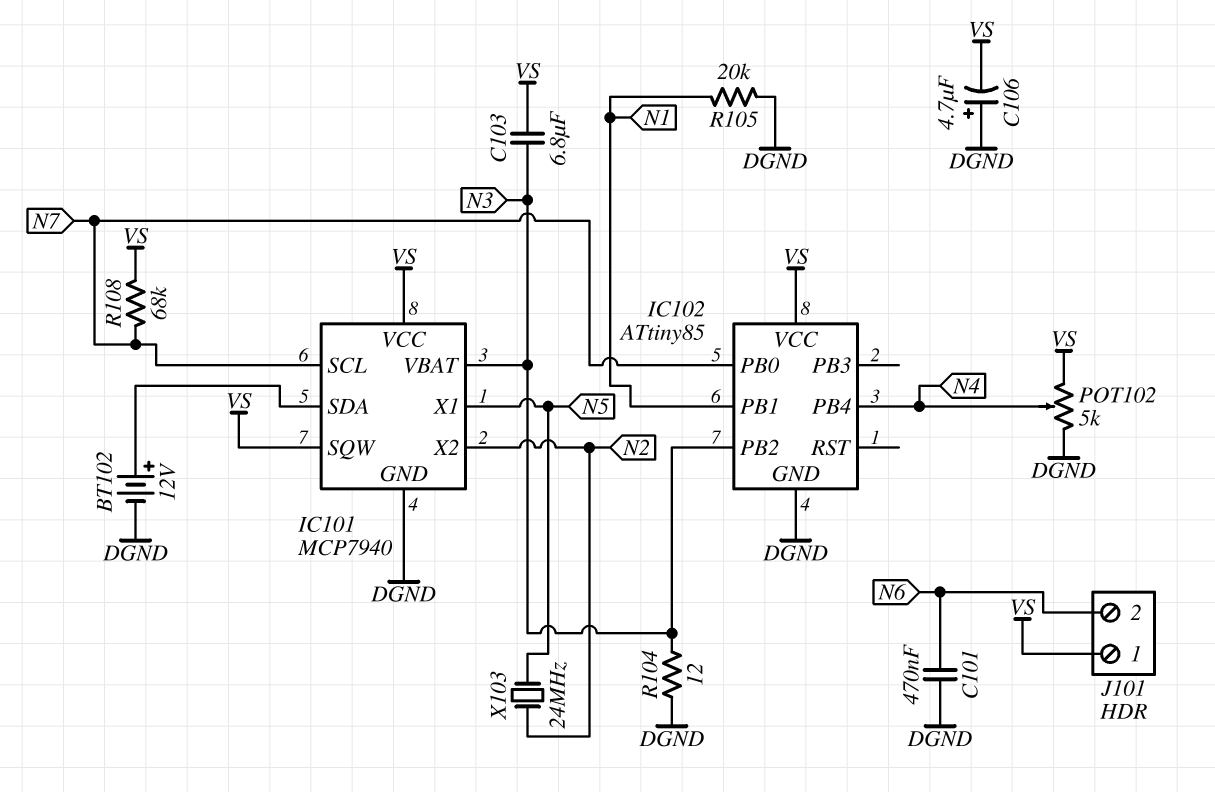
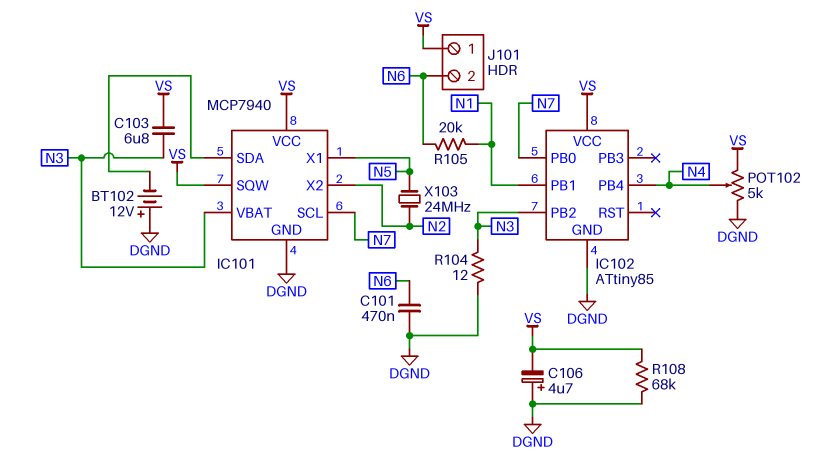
BT102: 12V (plus IC101/SDA, minus DGND) -> 12V (plus DGND, minus IC101/SDA)
R105: 20k (DGND, N1) -> 20k (N1, N6)
R108: 68k (N7, VS) -> 68k (DGND, VS)

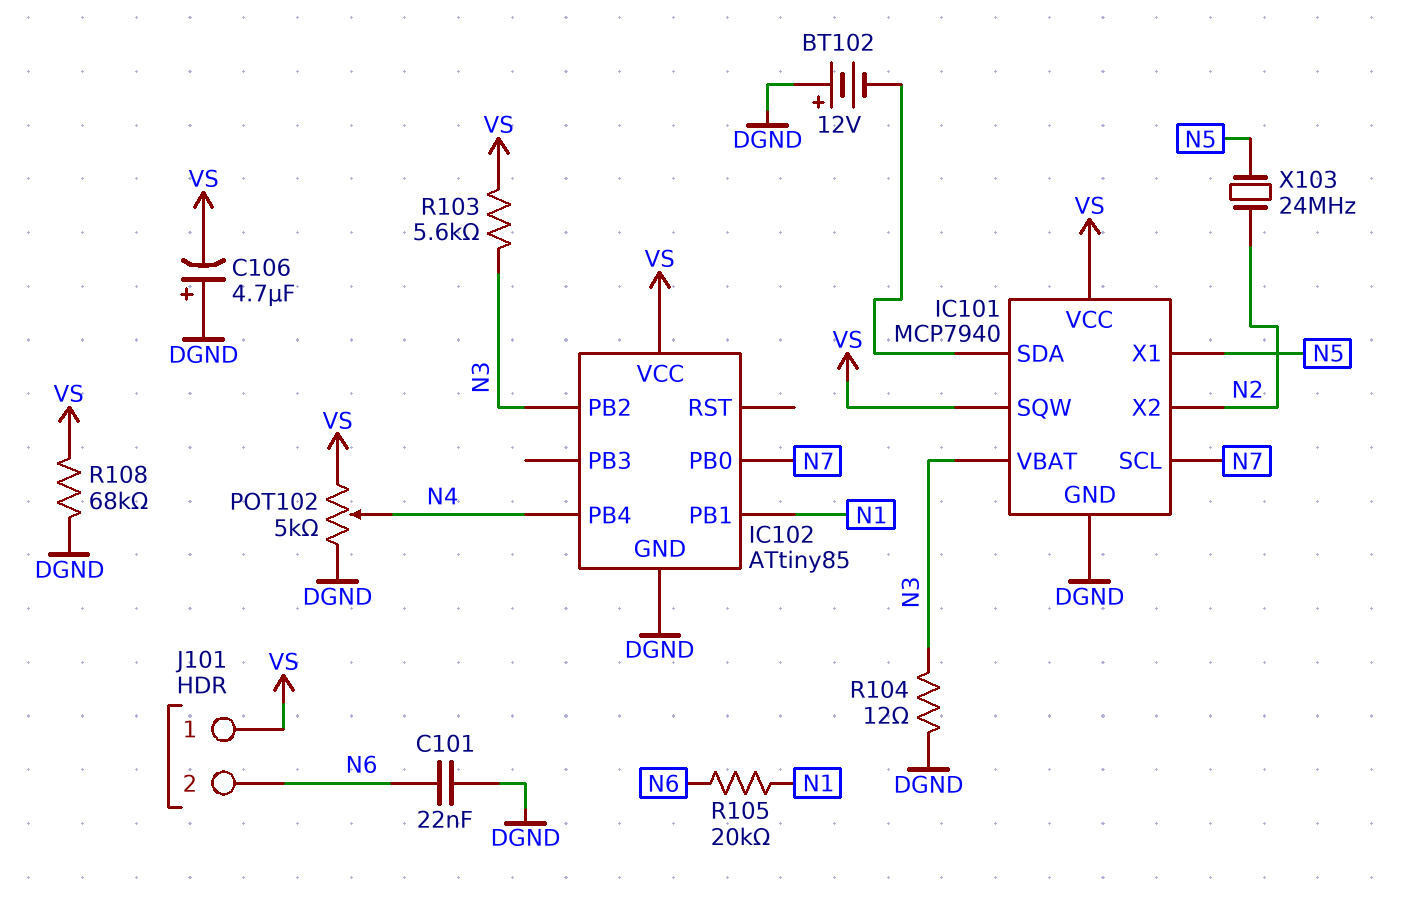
C101: 470nF (DGND, N6) -> 22nF (DGND, N6)
C103: 6.8uF (N3, VS) -> none
R103: none -> 5.6k (N3, VS)

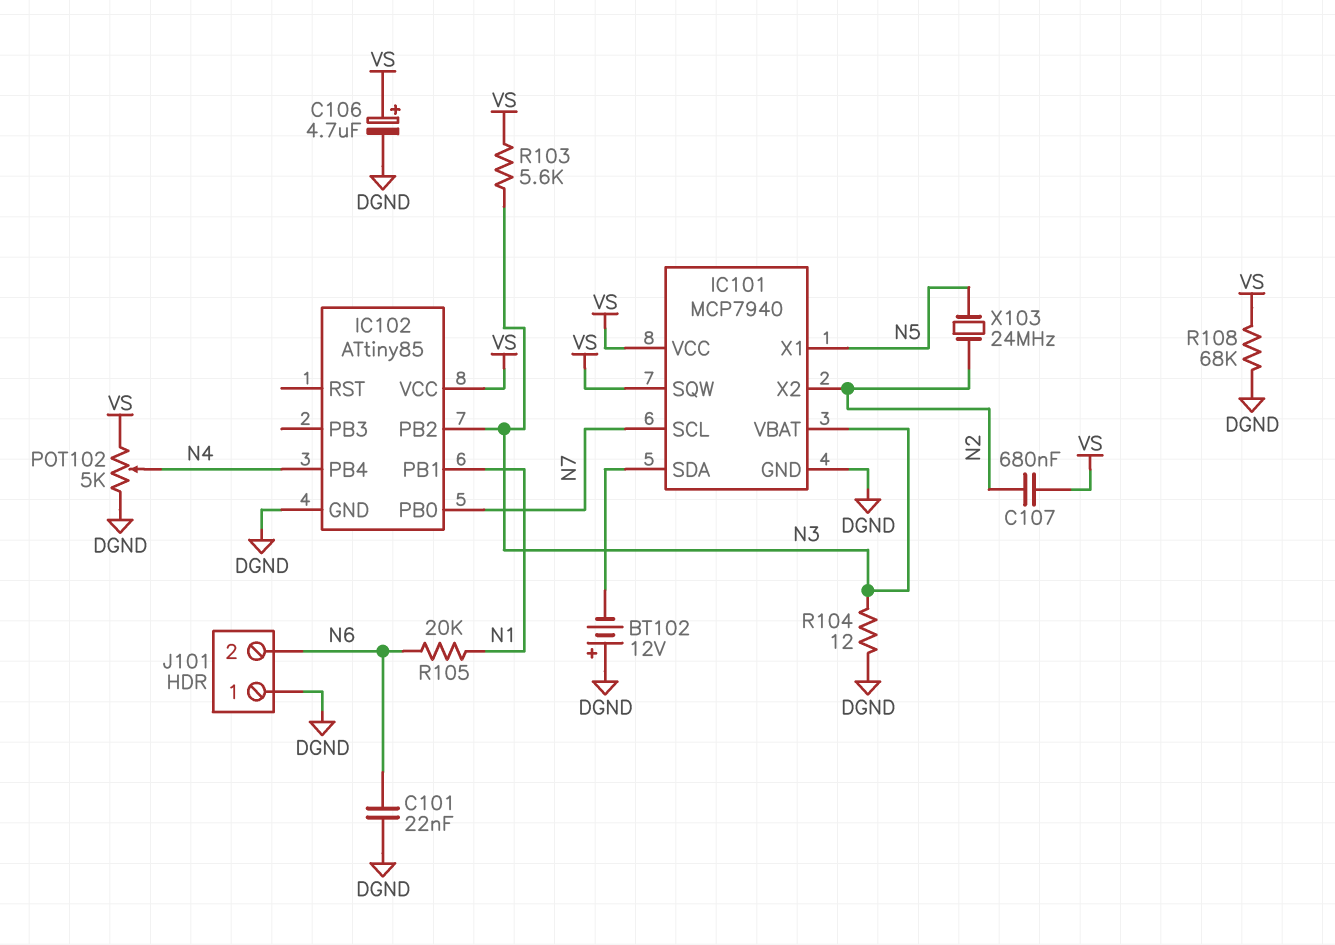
C106: 4.7uF (plus DGND, minus VS) -> 4.7uF (plus VS, minus DGND)
C107: none -> 680nF (N2, VS)
J101 pin 1: VS -> DGND

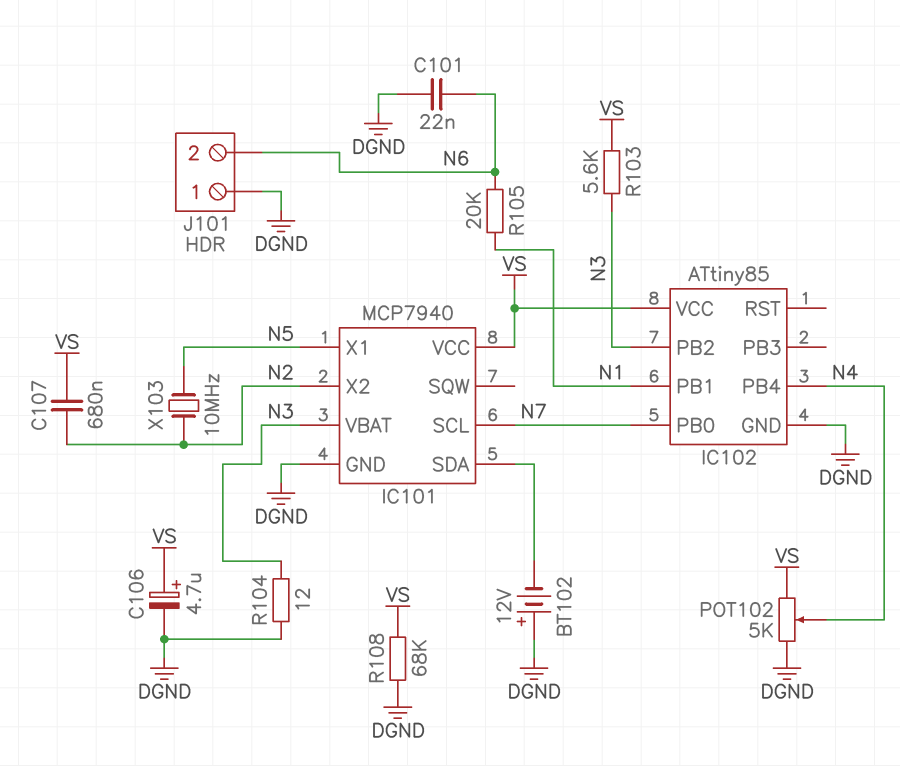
IC101 pin SQW: VS -> none
X103: 24MHz (N2, N5) -> 10MHz (N2, N5)

